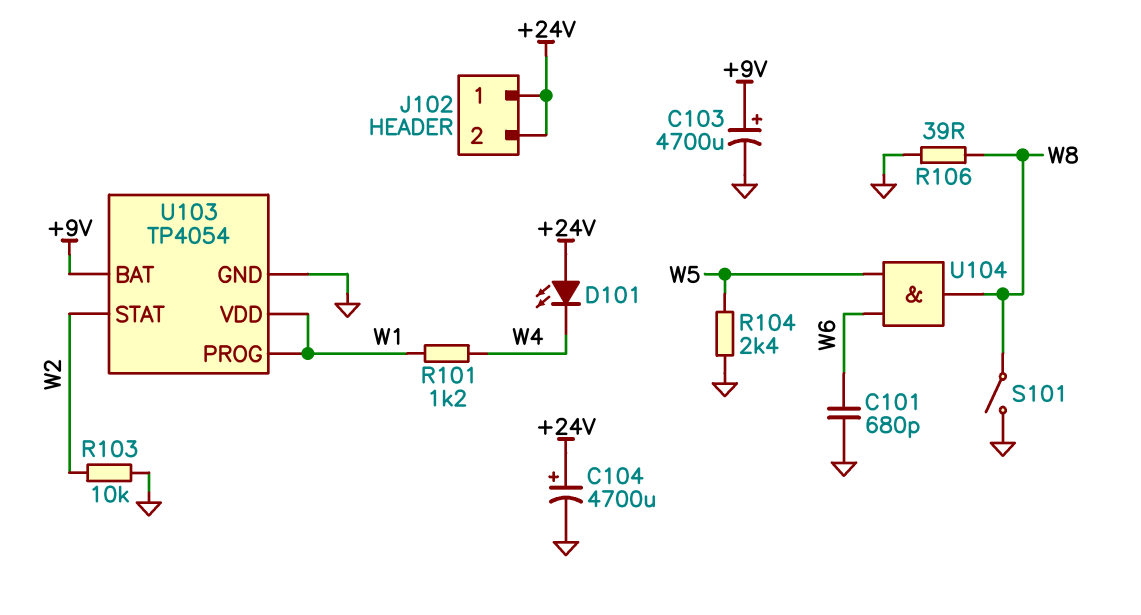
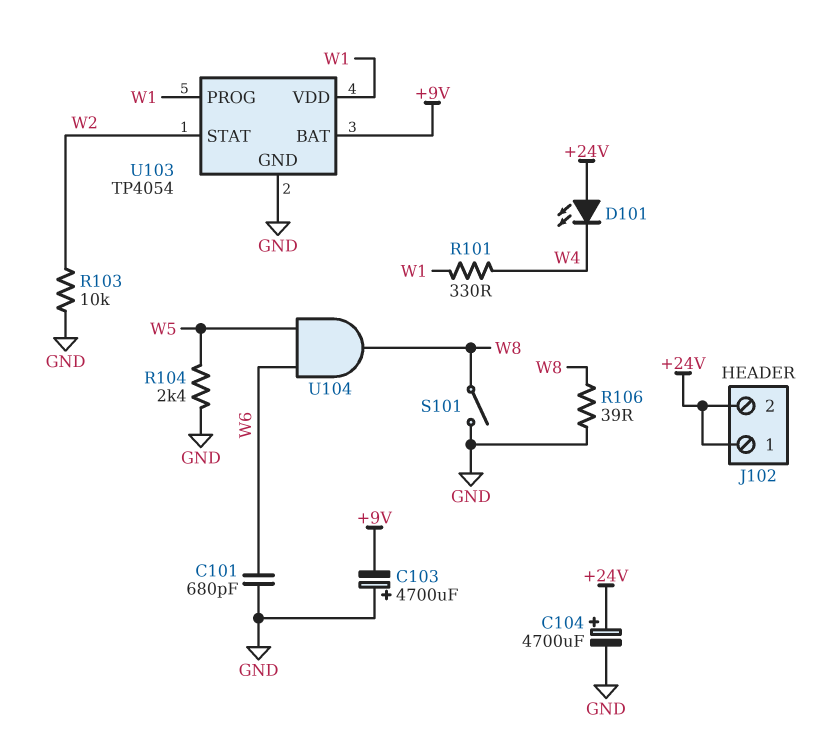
C103: 4700uF (plus +9V, minus GND) -> 4700uF (plus GND, minus +9V)
R101: 1.2k (W1, W4) -> 330 (W1, W4)

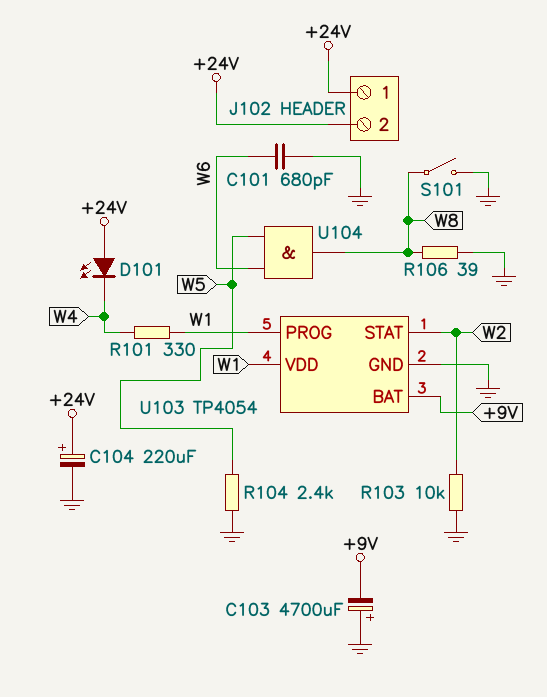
C104: 4700uF (plus +24V, minus GND) -> 220uF (plus +24V, minus GND)

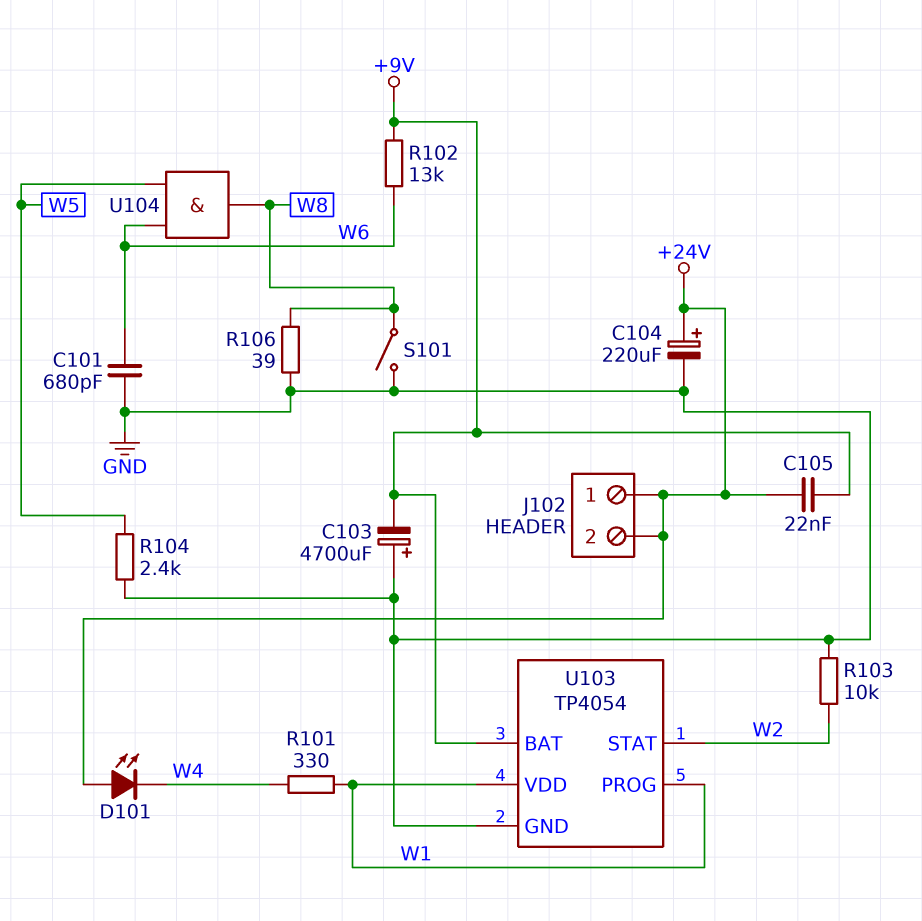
C105: none -> 22nF (+9V, +24V)
R102: none -> 13k (+9V, W6)

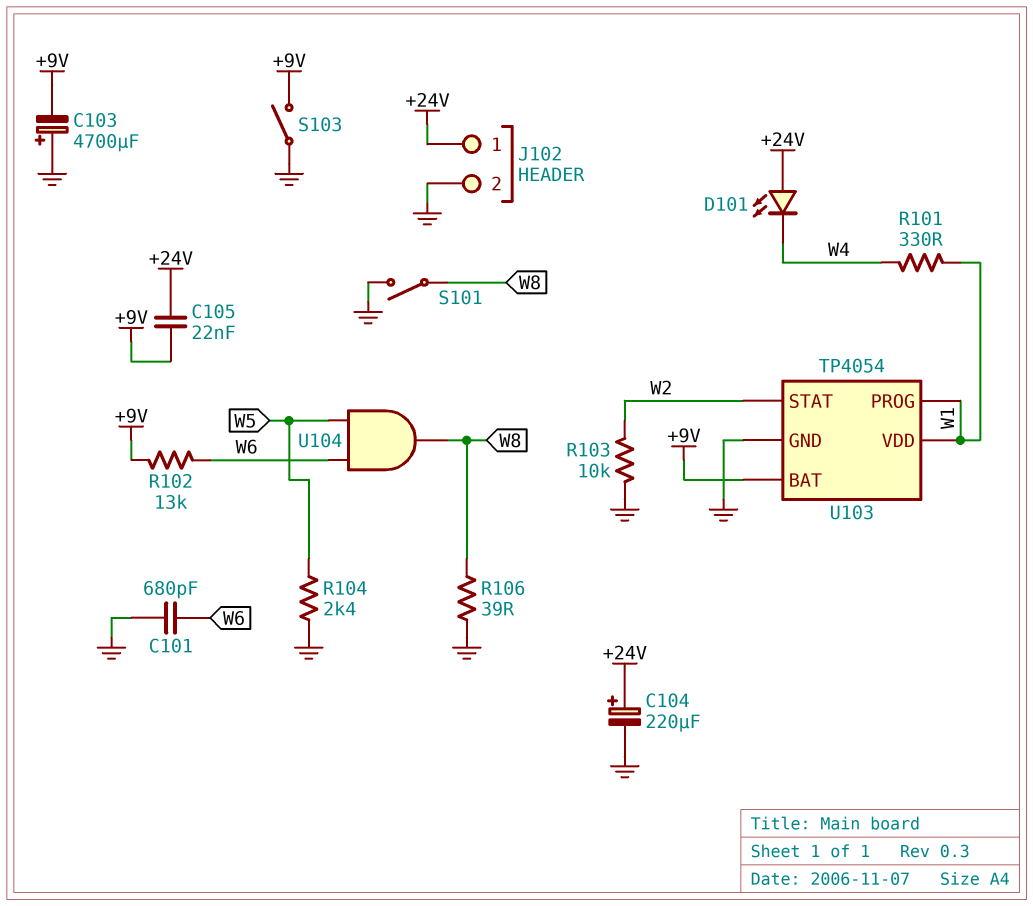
J102 pin 2: +24V -> GND
S103: none -> switch (+9V, GND)

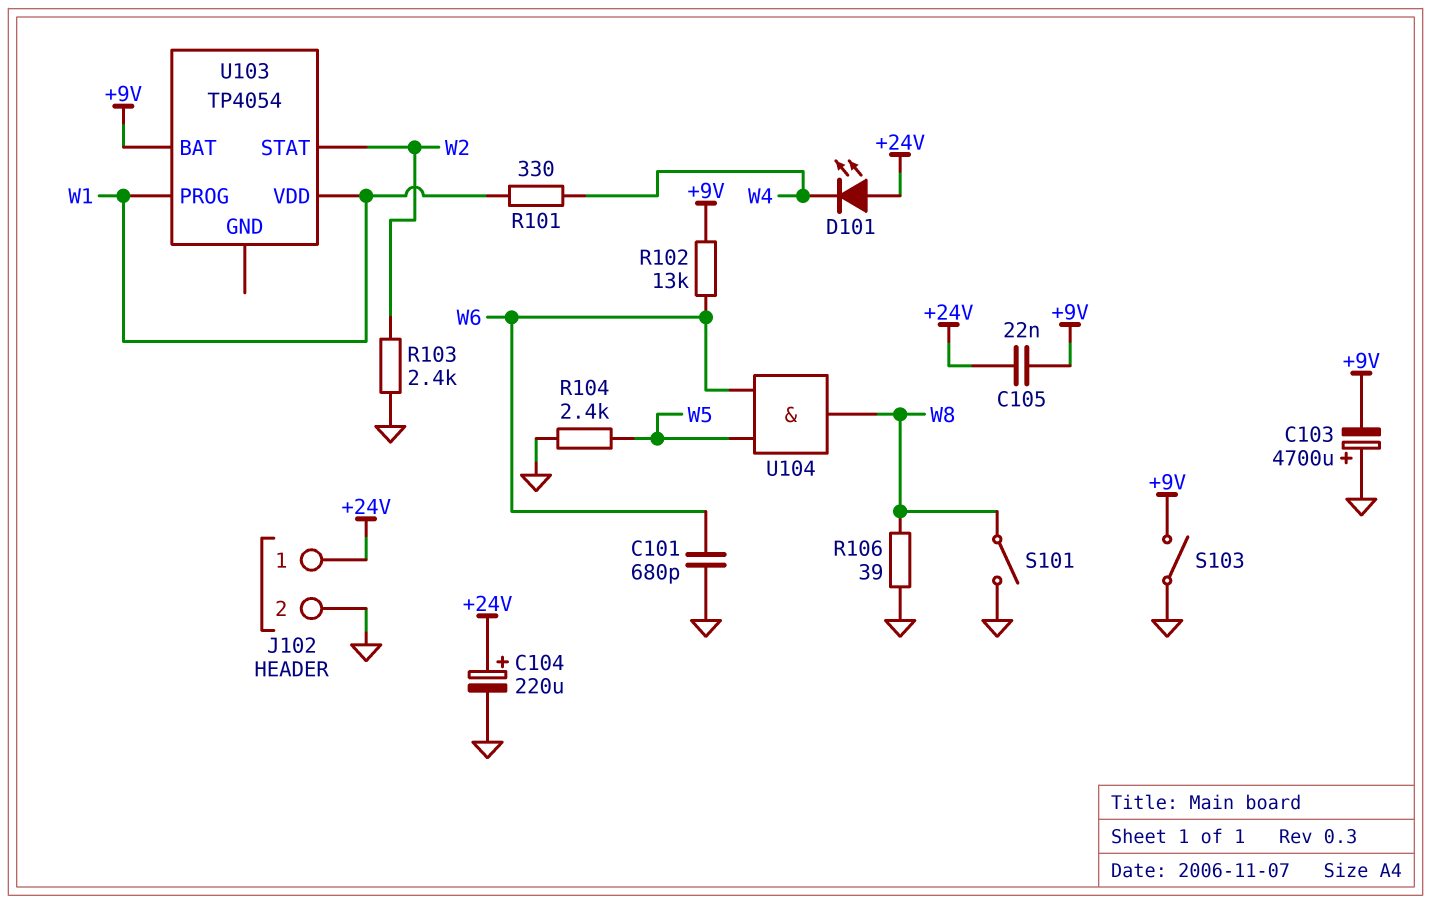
R103: 10k (GND, W2) -> 2.4k (GND, W2)
U103 pin GND: GND -> none

